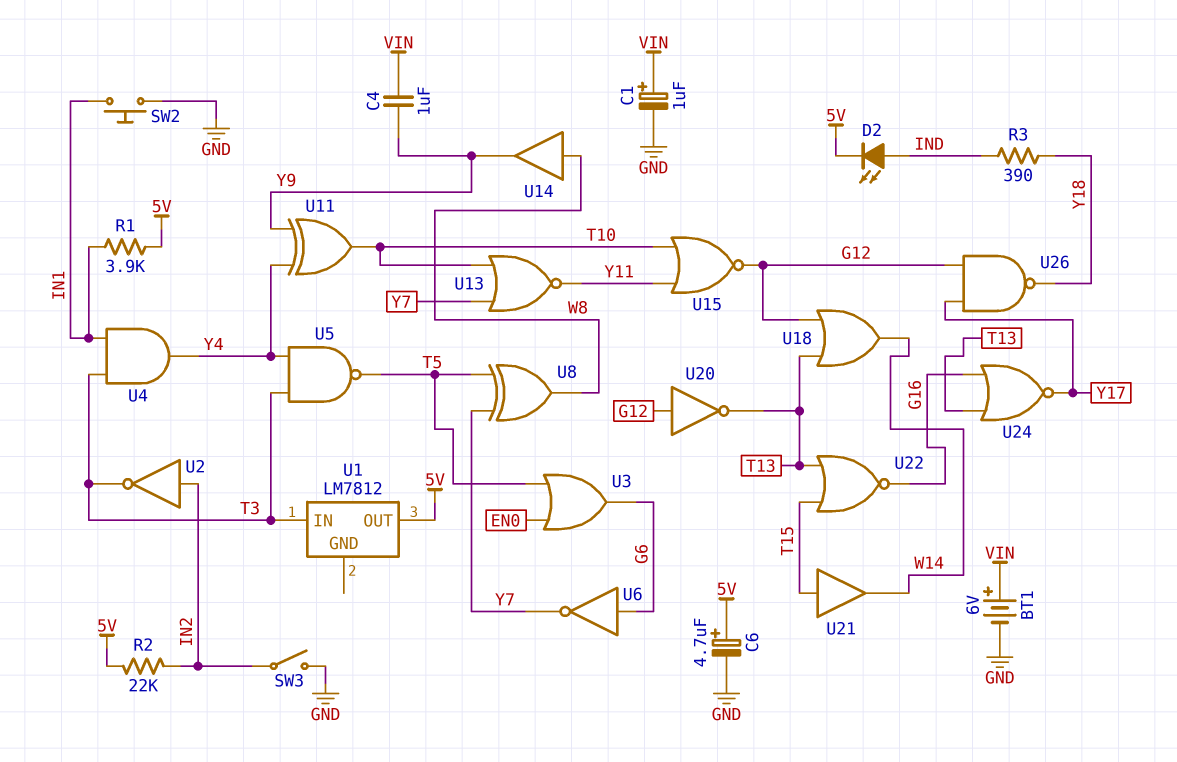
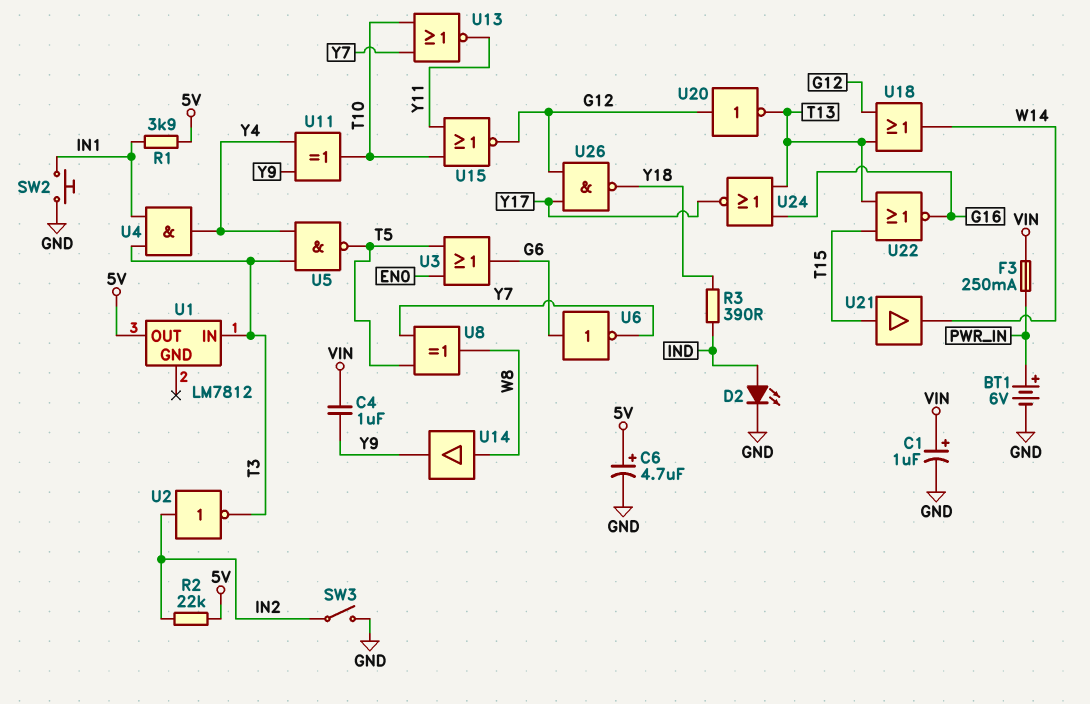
BT1: 6V (plus VIN, minus GND) -> 6V (plus PWR_IN, minus GND)
D2: LED (A IND, K 5V) -> LED (A IND, K GND)
F3: none -> 250mA (PWR_IN, VIN)

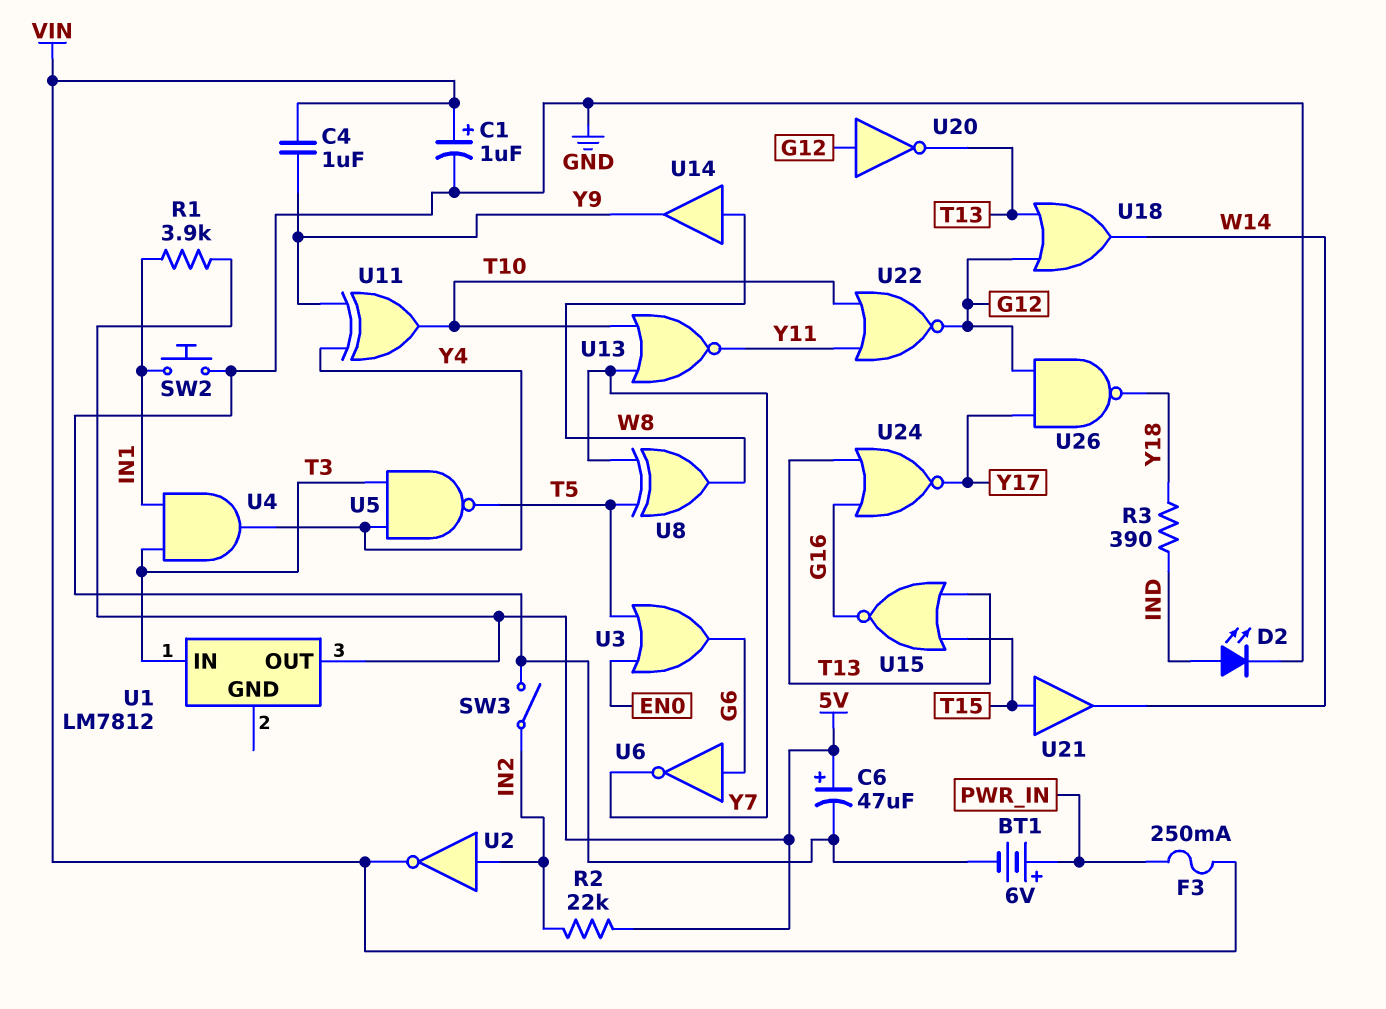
C6: 4.7uF (plus 5V, minus GND) -> 47uF (plus 5V, minus GND)
U2: NOT (in IN2, out T3) -> NOT (in IN2, out VIN)
U15: NOR (in T10, in Y11, out G12) -> NOR (in T13, in T15, out G16)
U22: NOR (in T13, in T15, out G16) -> NOR (in T10, in Y11, out G12)

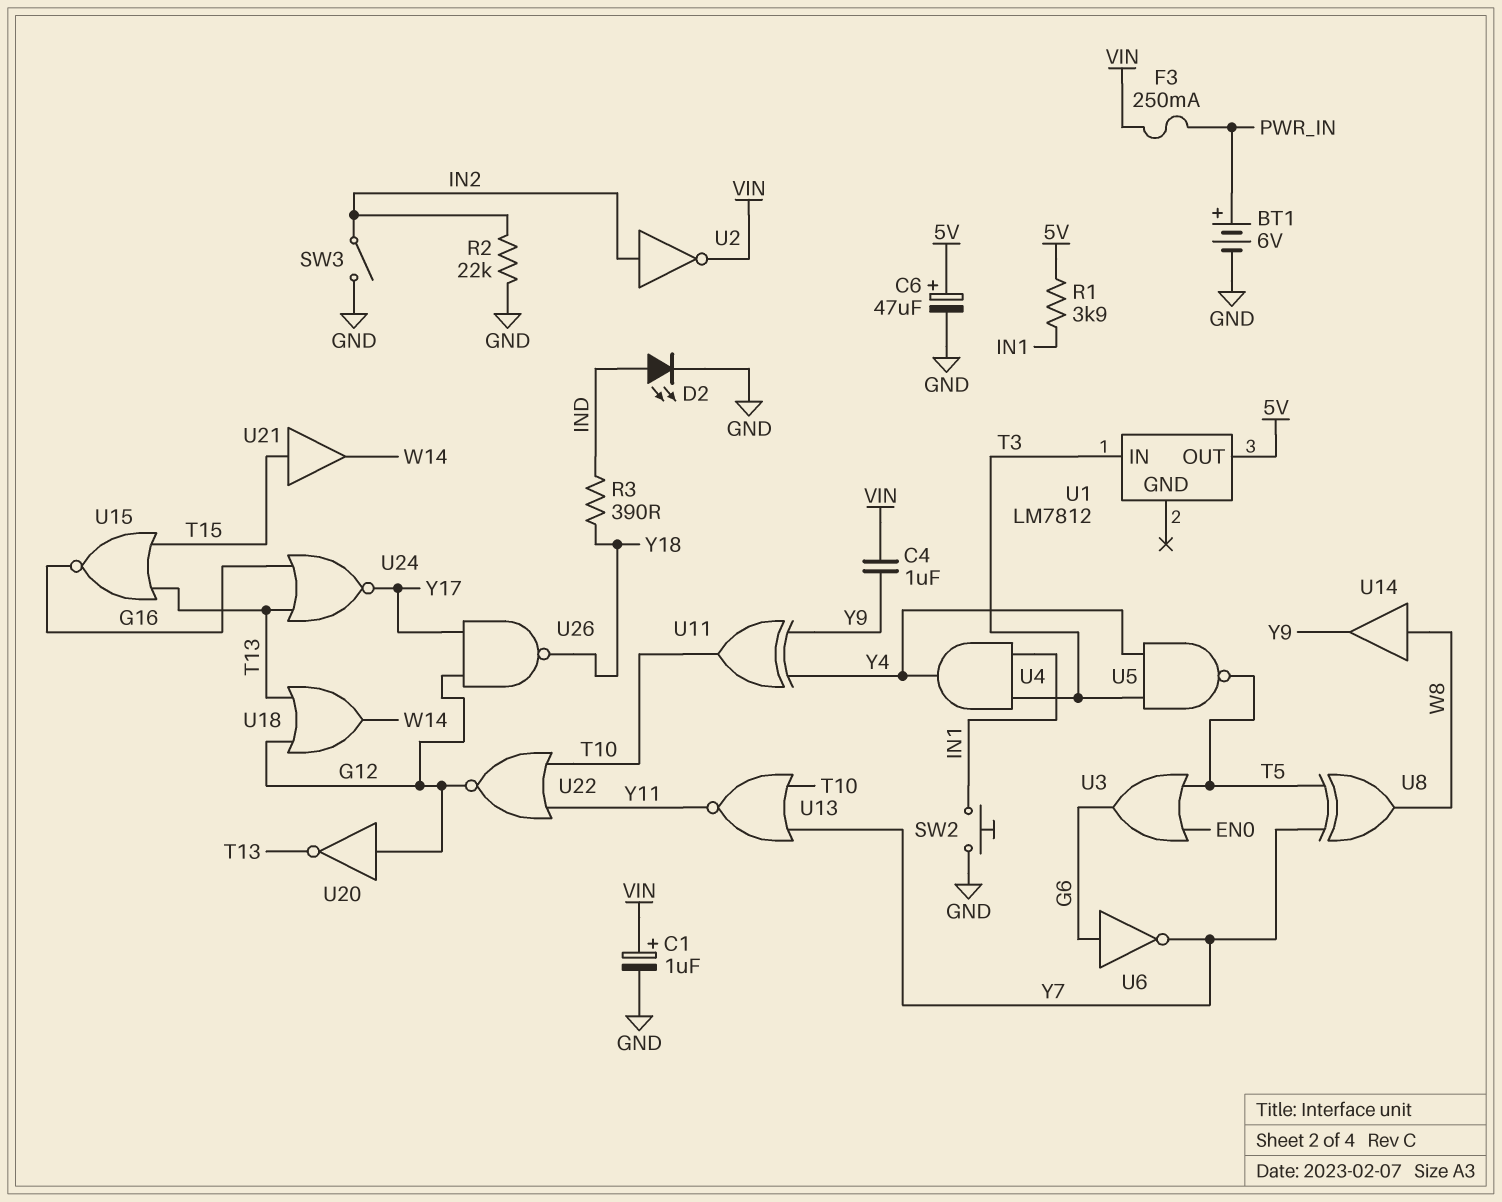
R2: 22k (5V, IN2) -> 22k (GND, IN2)

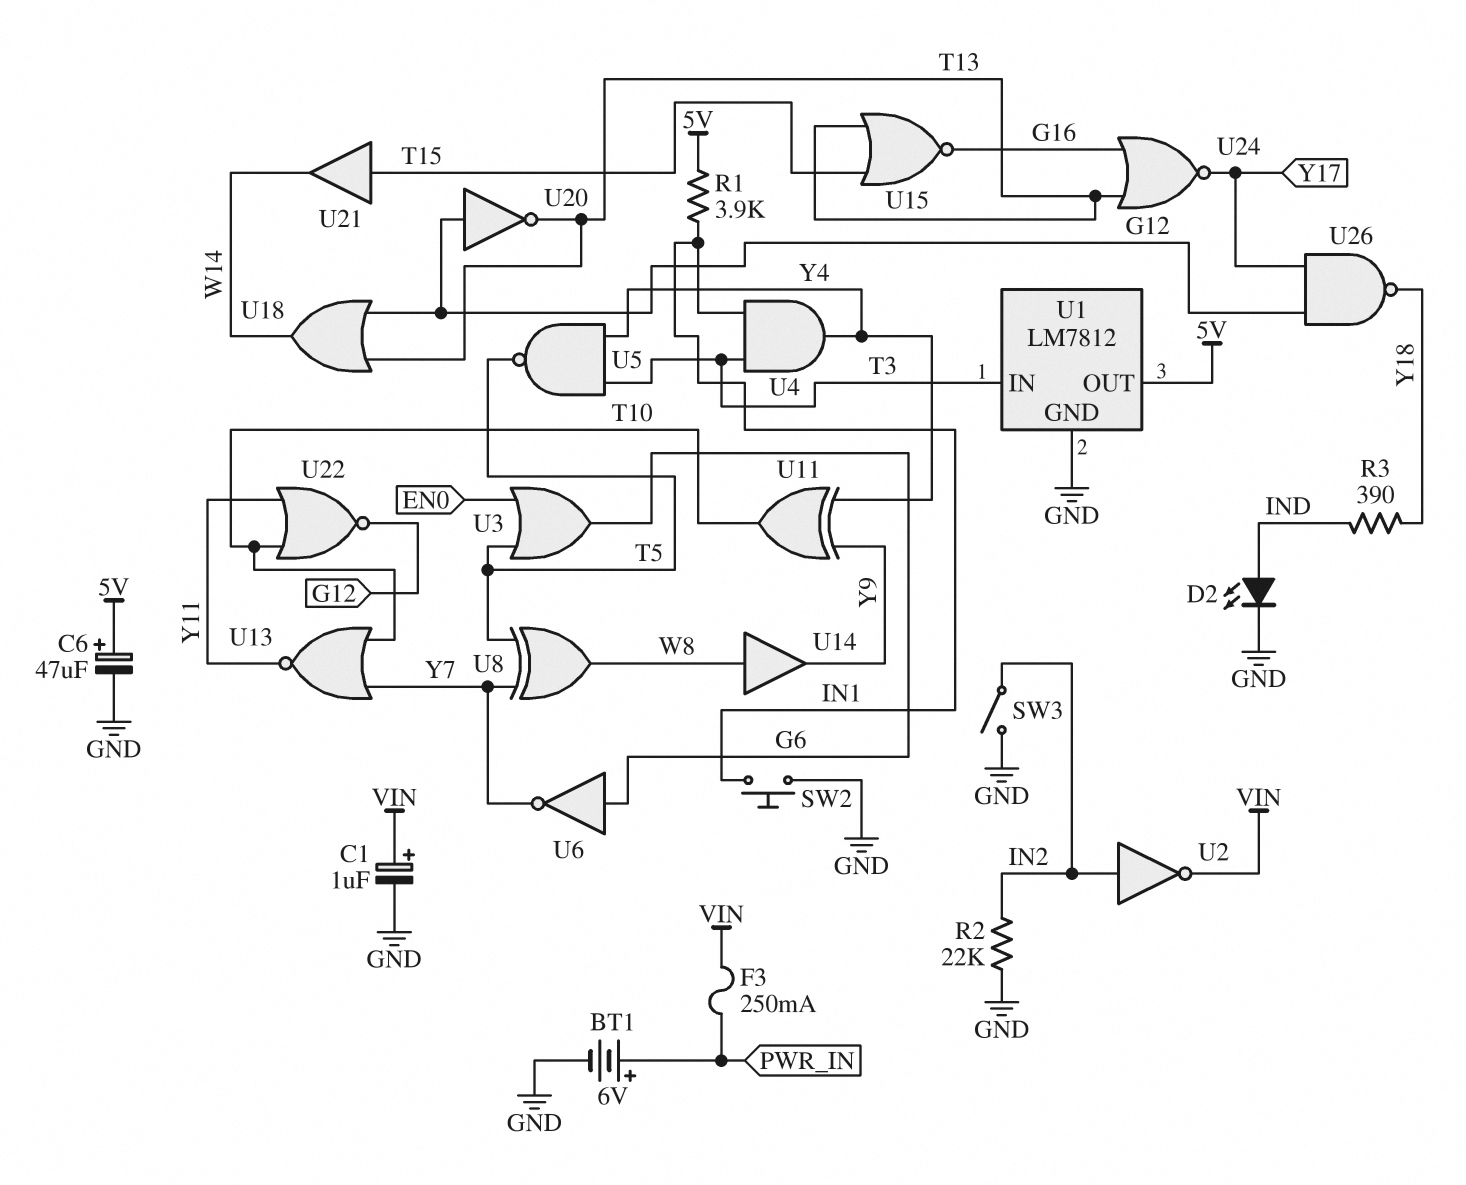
C4: 1uF (VIN, Y9) -> none
U1 pin GND: none -> GND

